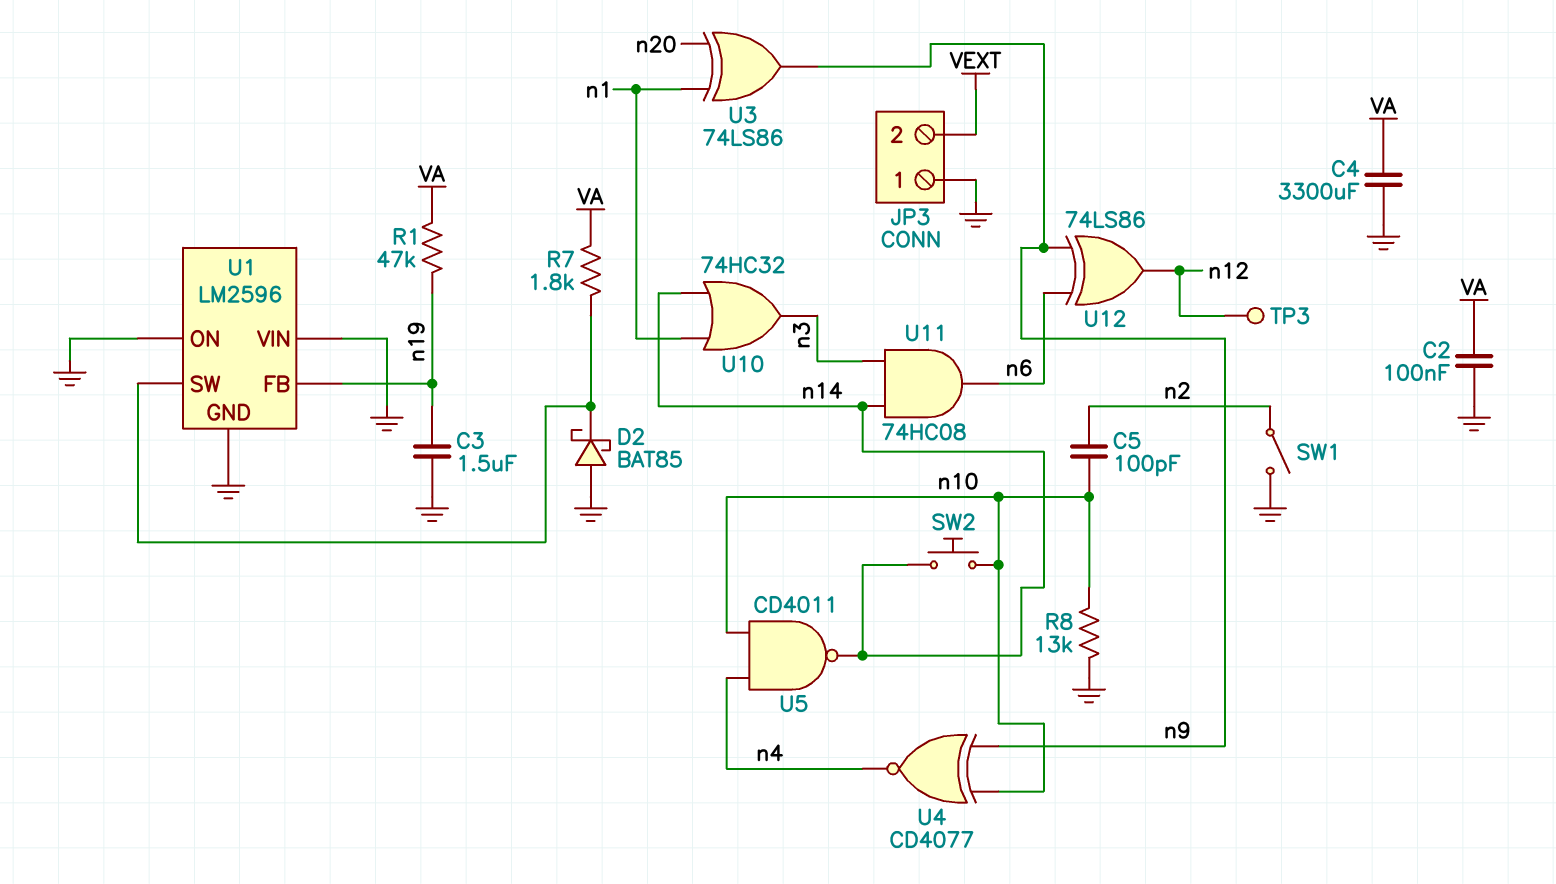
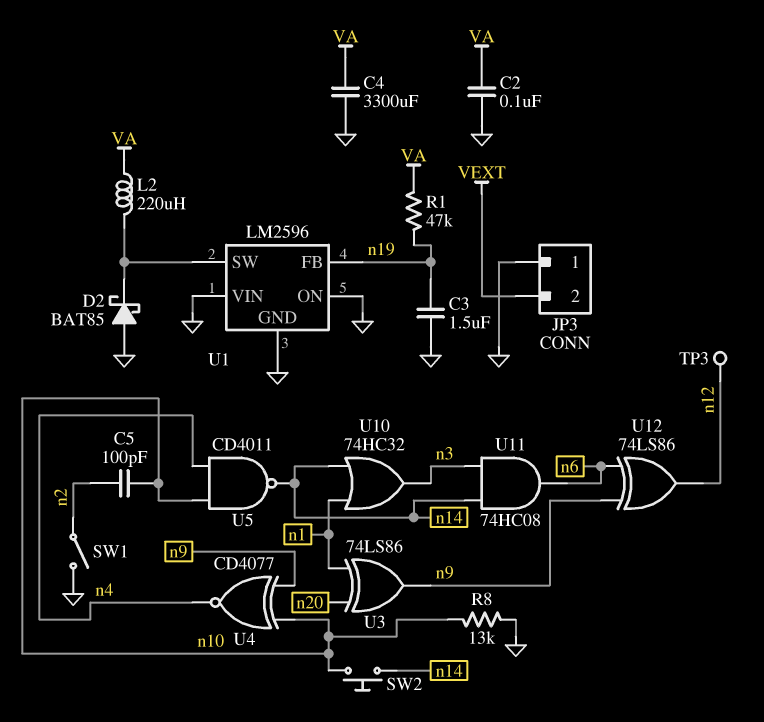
L2: none -> 220uH (U1/SW, VA)
R7: 1.8k (U1/SW, VA) -> none

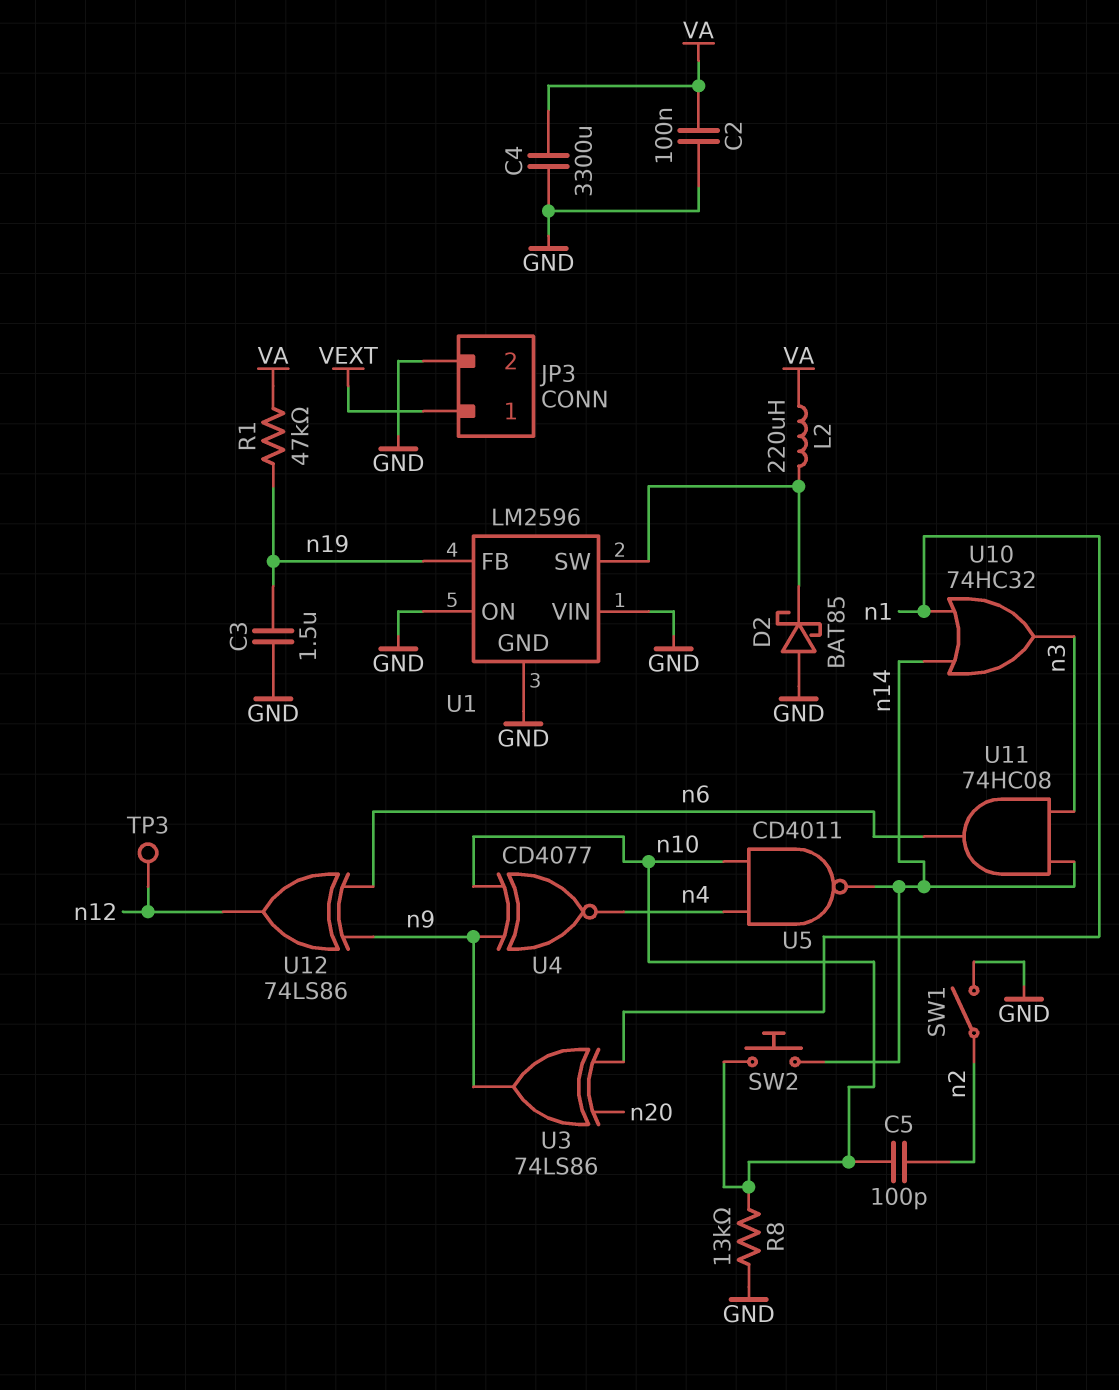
JP3 pin 1: GND -> VEXT
JP3 pin 2: VEXT -> GND

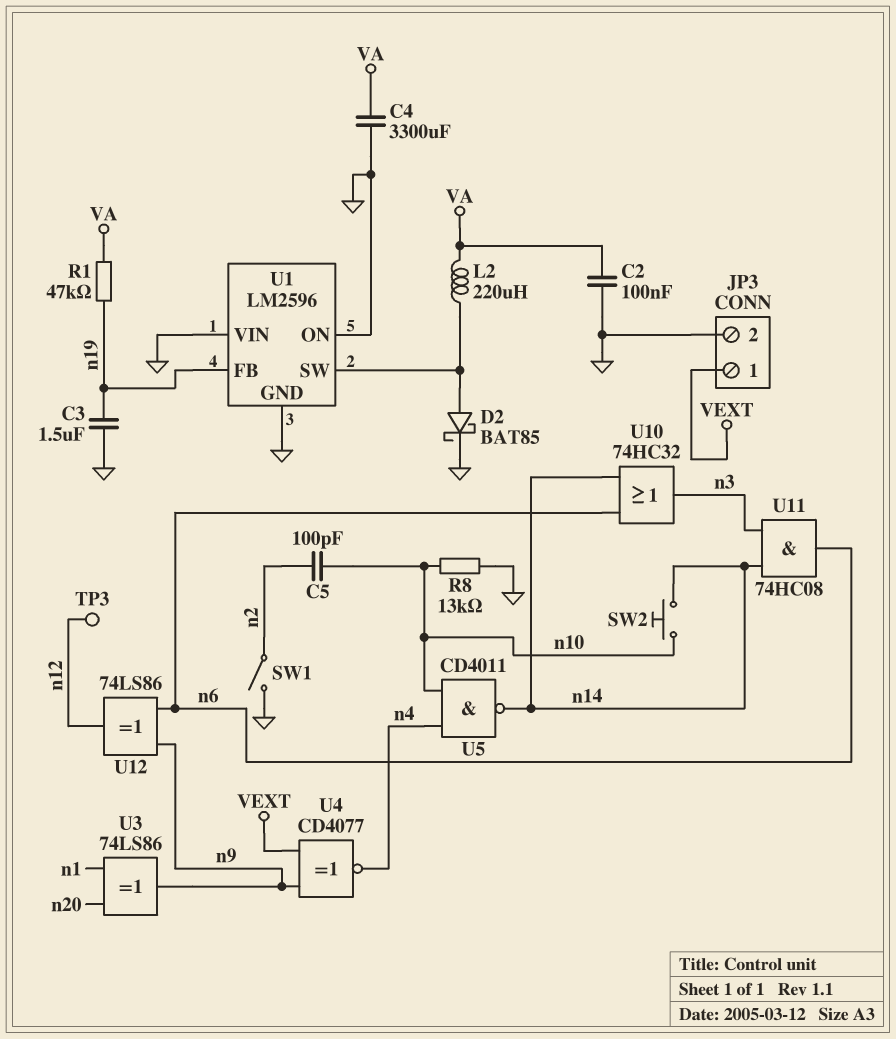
D2: schottky BAT85 (A GND, K U1/SW) -> schottky BAT85 (A U1/SW, K GND)
U4: XNOR CD4077 (in n9, in n10, out n4) -> XNOR CD4077 (in VEXT, in n9, out n4)
U10: OR 74HC32 (in n1, in n14, out n3) -> OR 74HC32 (in n6, in n14, out n3)

